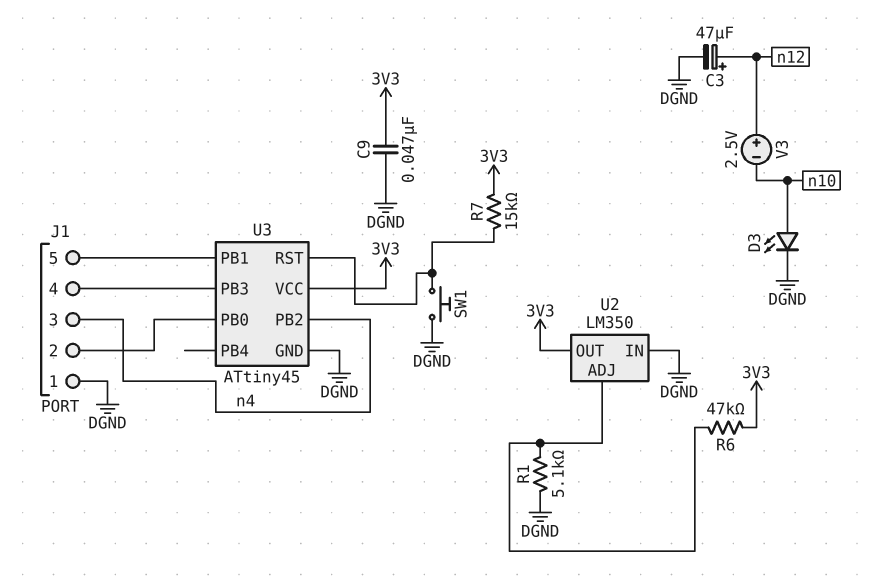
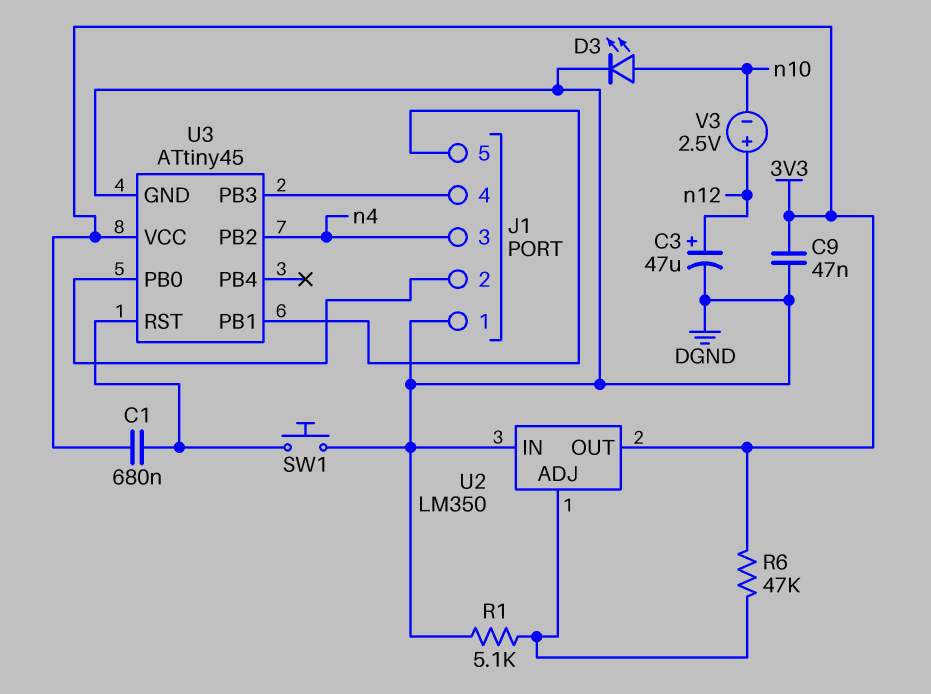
C1: none -> 680nF (3V3, U3/RST)
R7: 15k (3V3, U3/RST) -> none

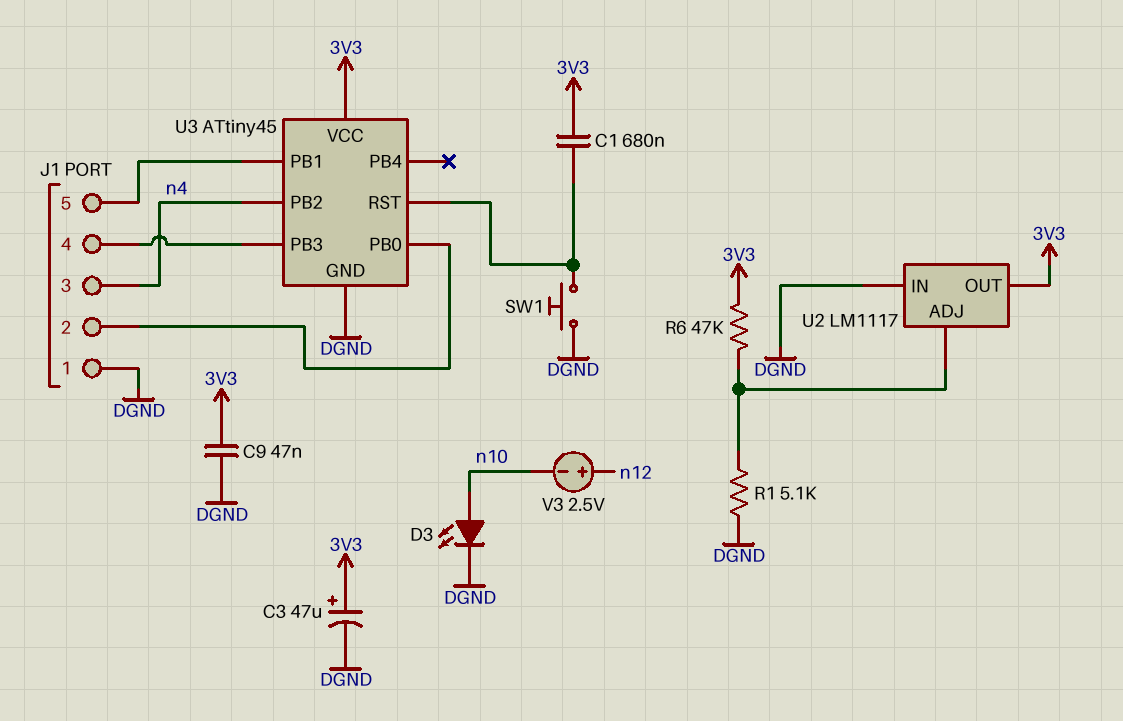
C3: 47uF (plus n12, minus DGND) -> 47uF (plus 3V3, minus DGND)
U2: LM350 -> LM1117

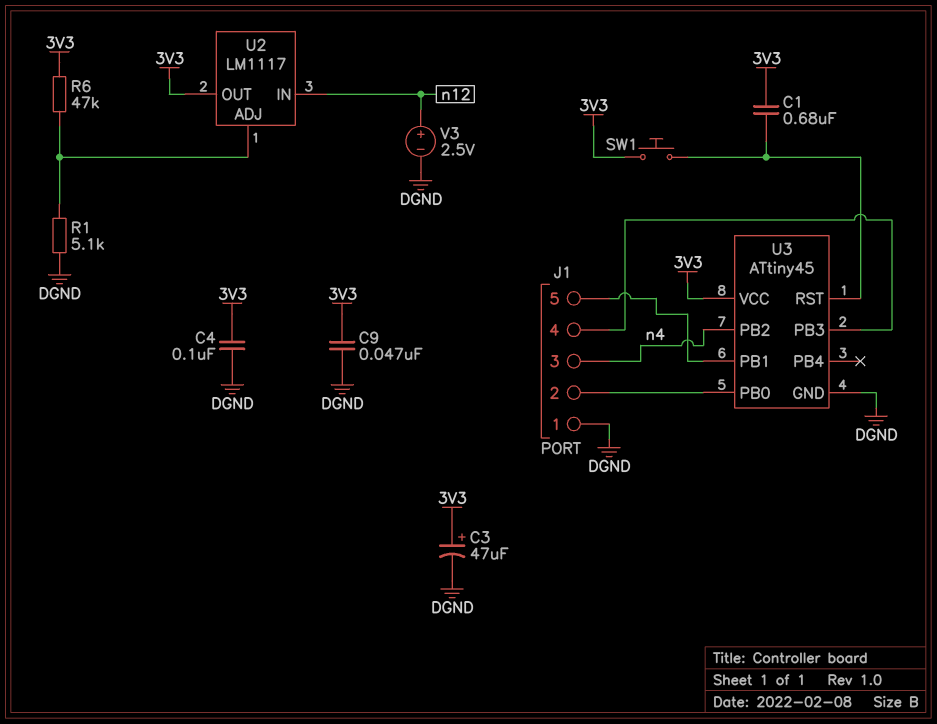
C4: none -> 100nF (3V3, DGND)
D3: LED (A n10, K DGND) -> none
SW1: button (DGND, U3/RST) -> button (3V3, U3/RST)
U2 pin IN: DGND -> n12
V3: 2.5V (plus n12, minus n10) -> 2.5V (plus n12, minus DGND)

